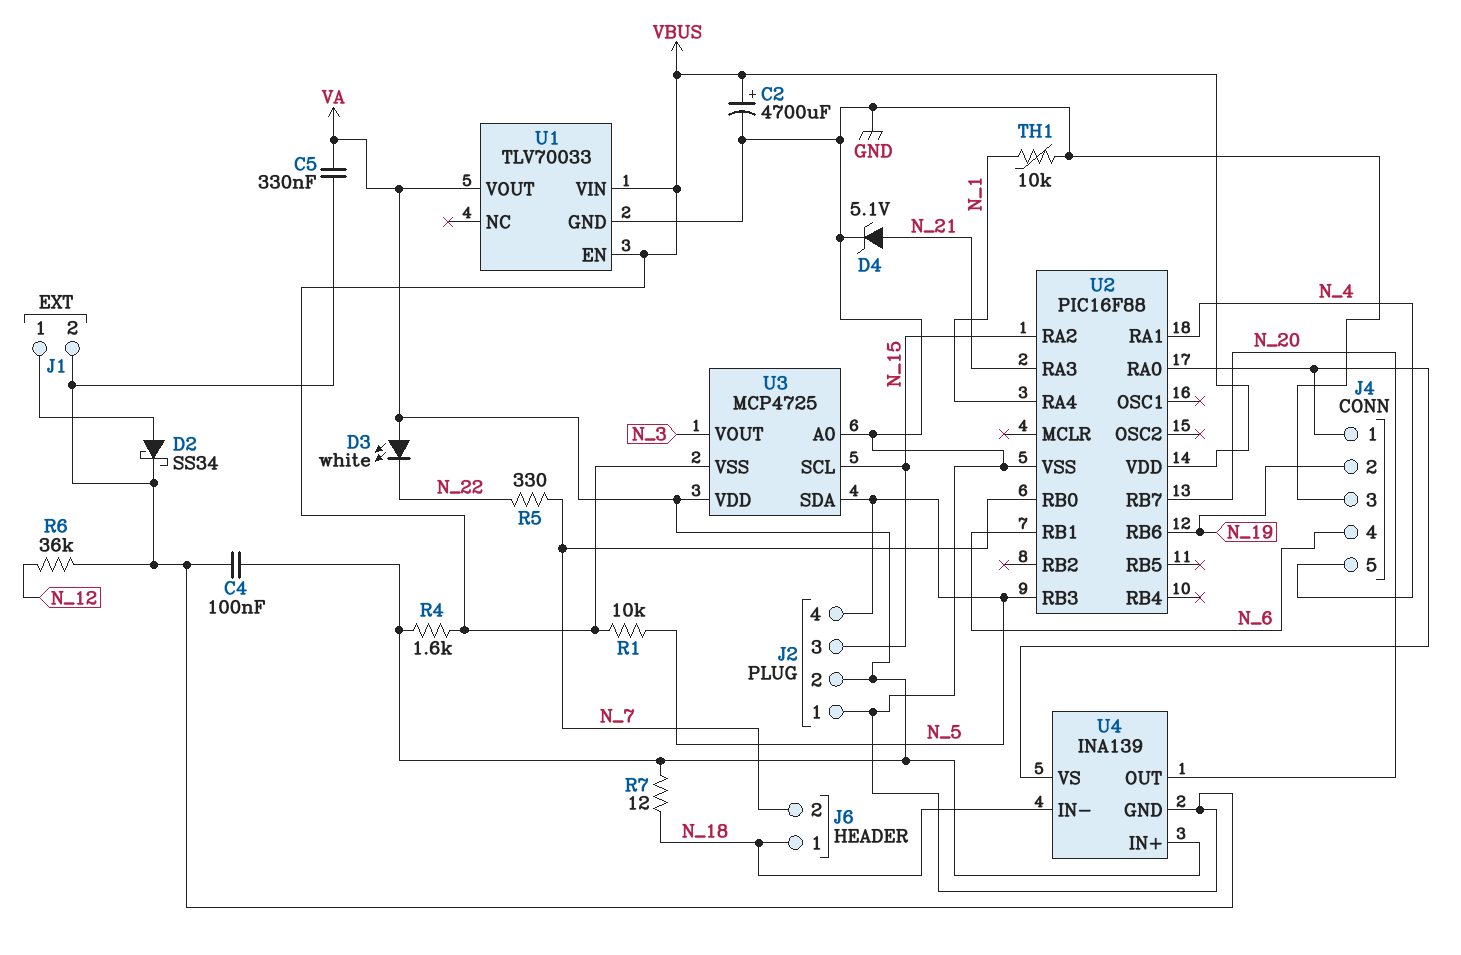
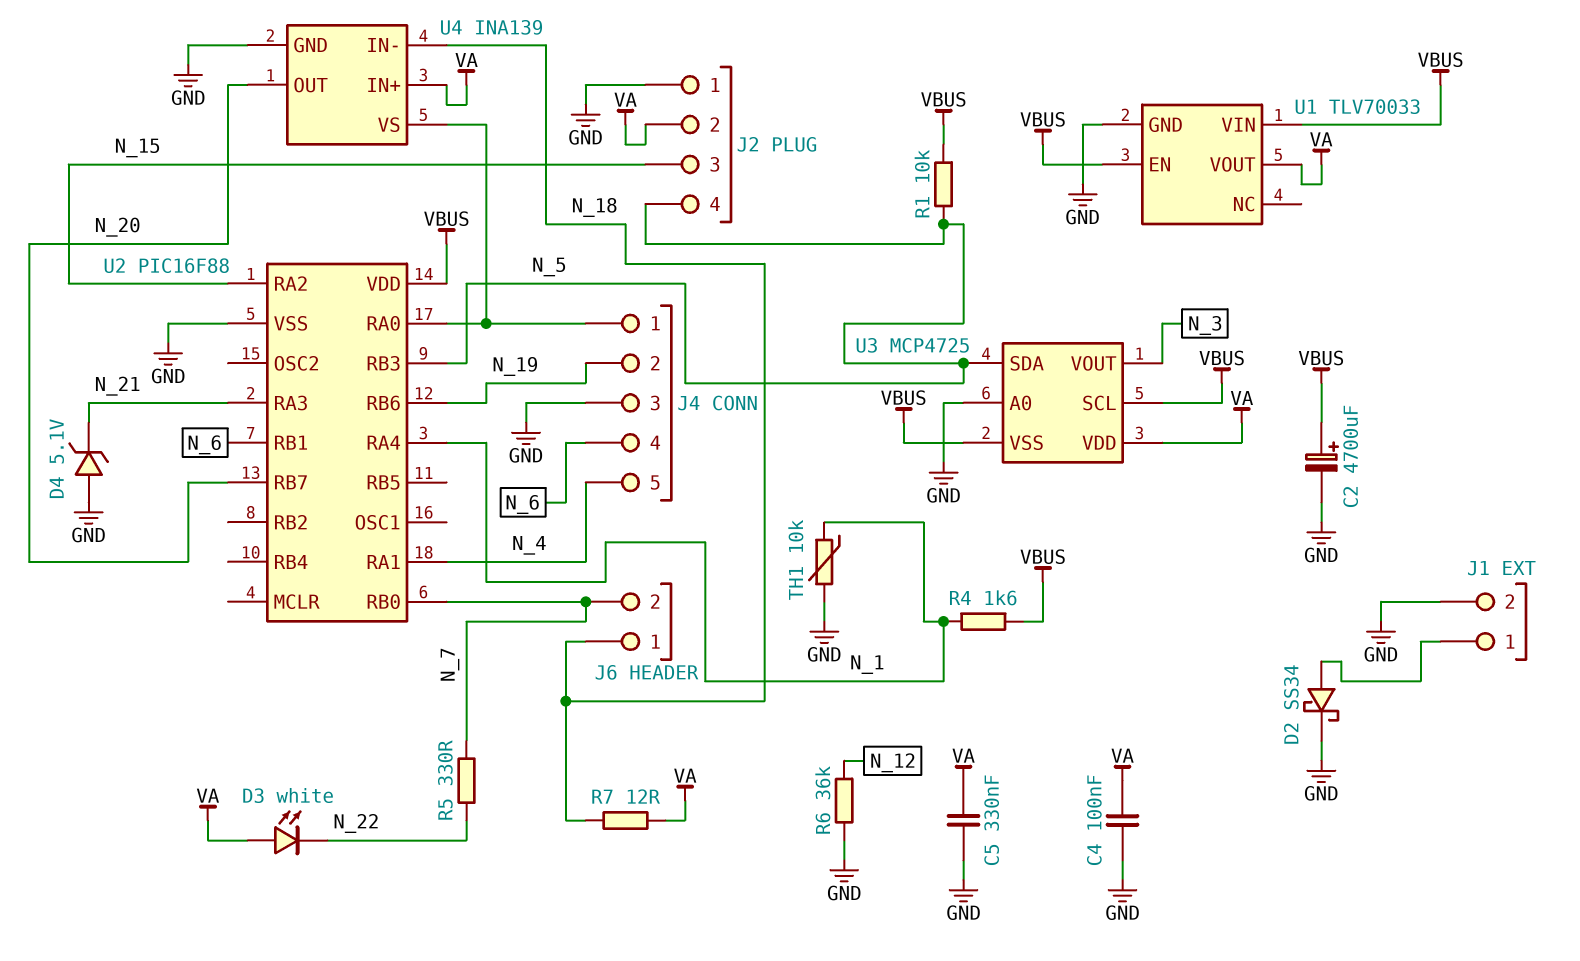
D4: zener 5.1V (A N_21, K GND) -> zener 5.1V (A GND, K N_21)
R4: 1.6k (VA, VBUS) -> 1.6k (N_1, VBUS)
U3 pin SCL: N_15 -> VBUS

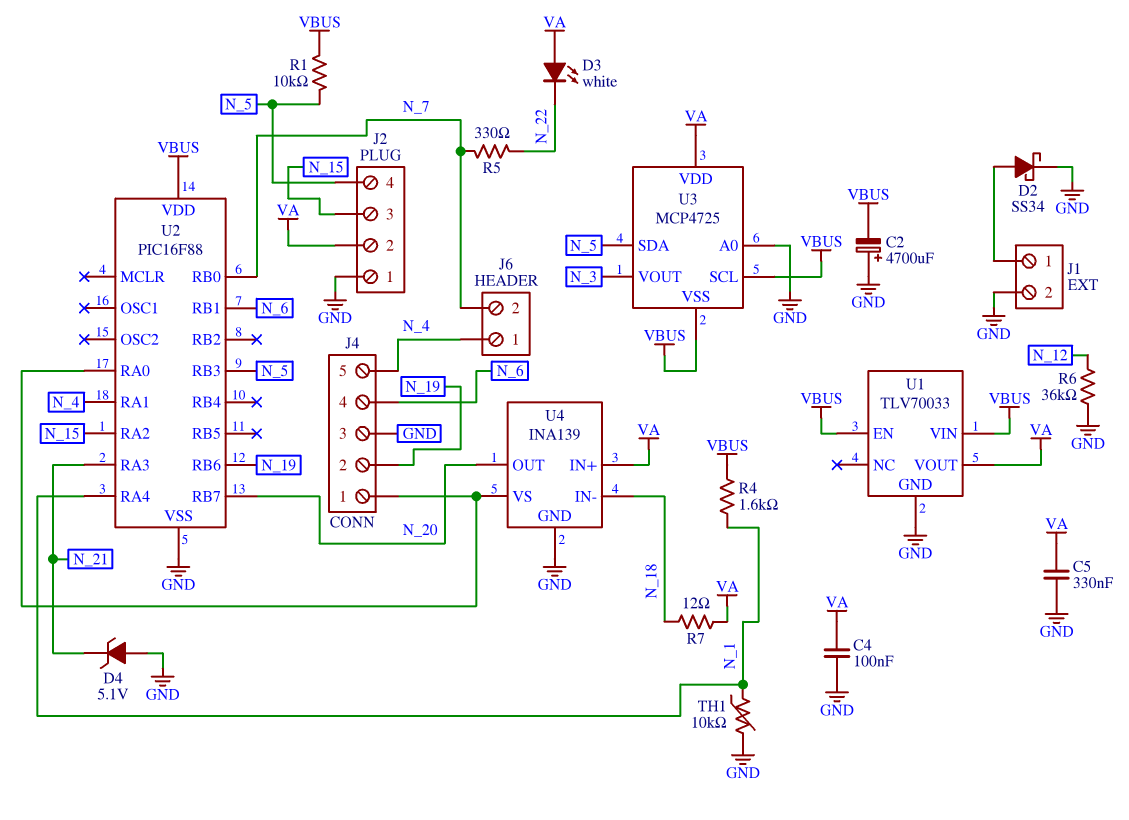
C2: 4700uF (plus VBUS, minus GND) -> 4700uF (plus GND, minus VBUS)
J6 pin 1: N_18 -> N_4

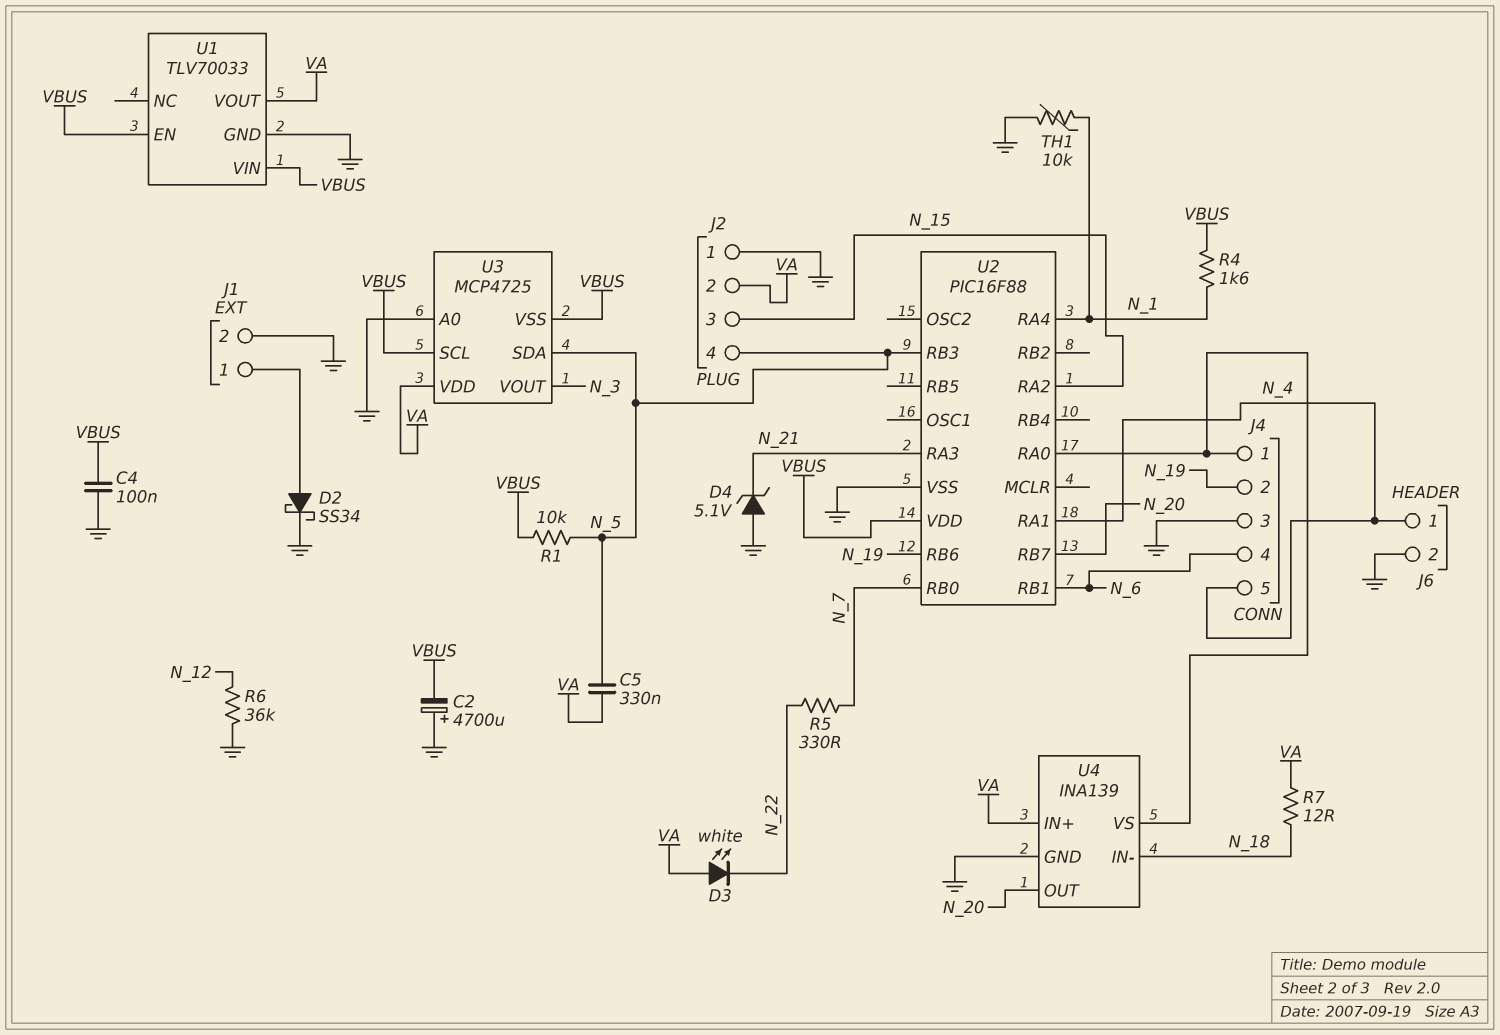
C4: 100nF (GND, VA) -> 100nF (GND, VBUS)
C5: 330nF (GND, VA) -> 330nF (N_5, VA)
J6 pin 2: N_7 -> GND

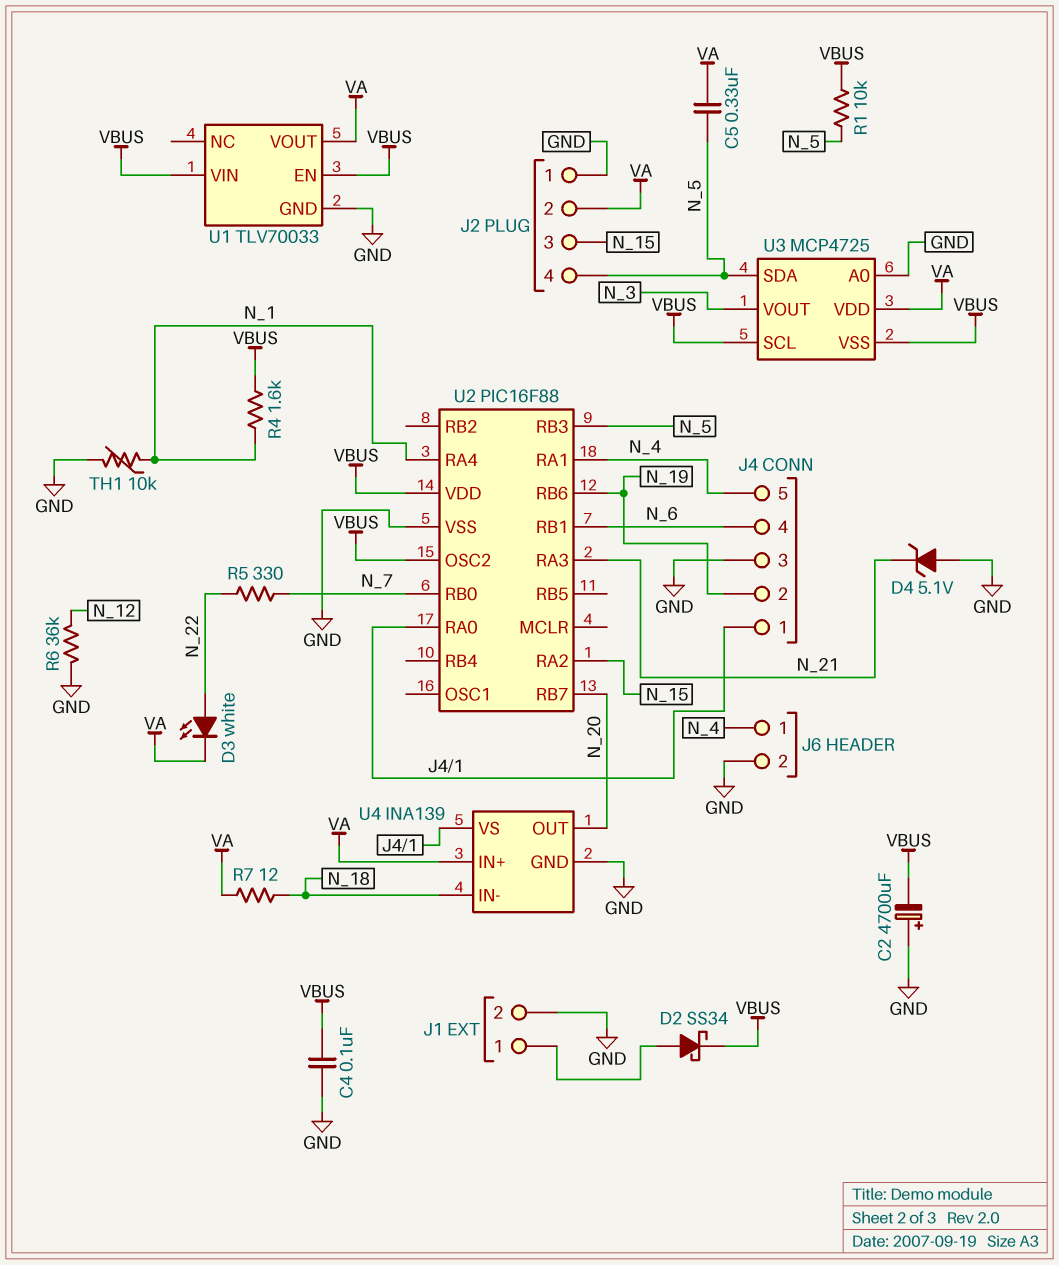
D2: schottky SS34 (A J1/1, K GND) -> schottky SS34 (A J1/1, K VBUS)
D3: LED white (A VA, K N_22) -> LED white (A N_22, K VA)
U2 pin OSC2: none -> VBUS

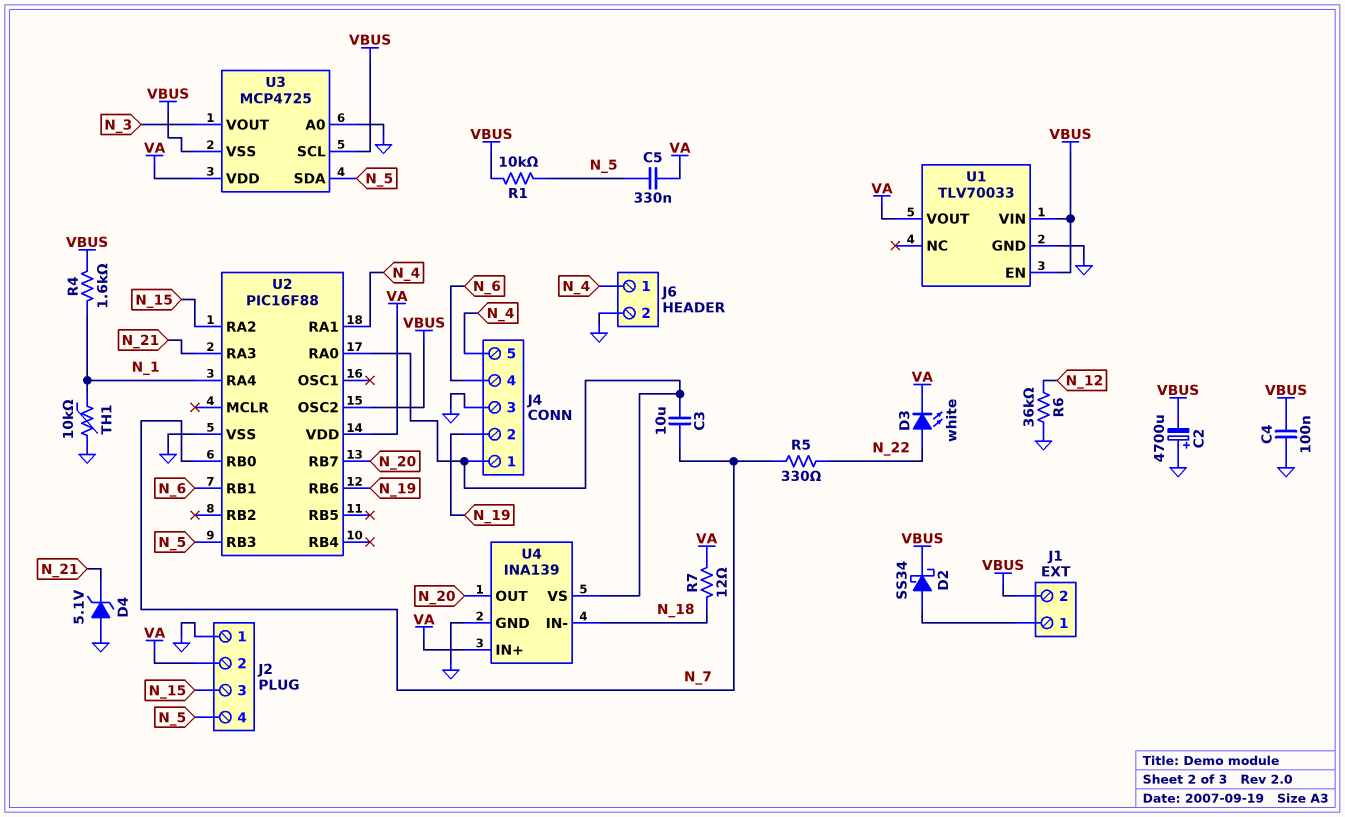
C3: none -> 10uF (J4/1, N_7)
J1 pin 2: GND -> VBUS
U2 pin VDD: VBUS -> VA

